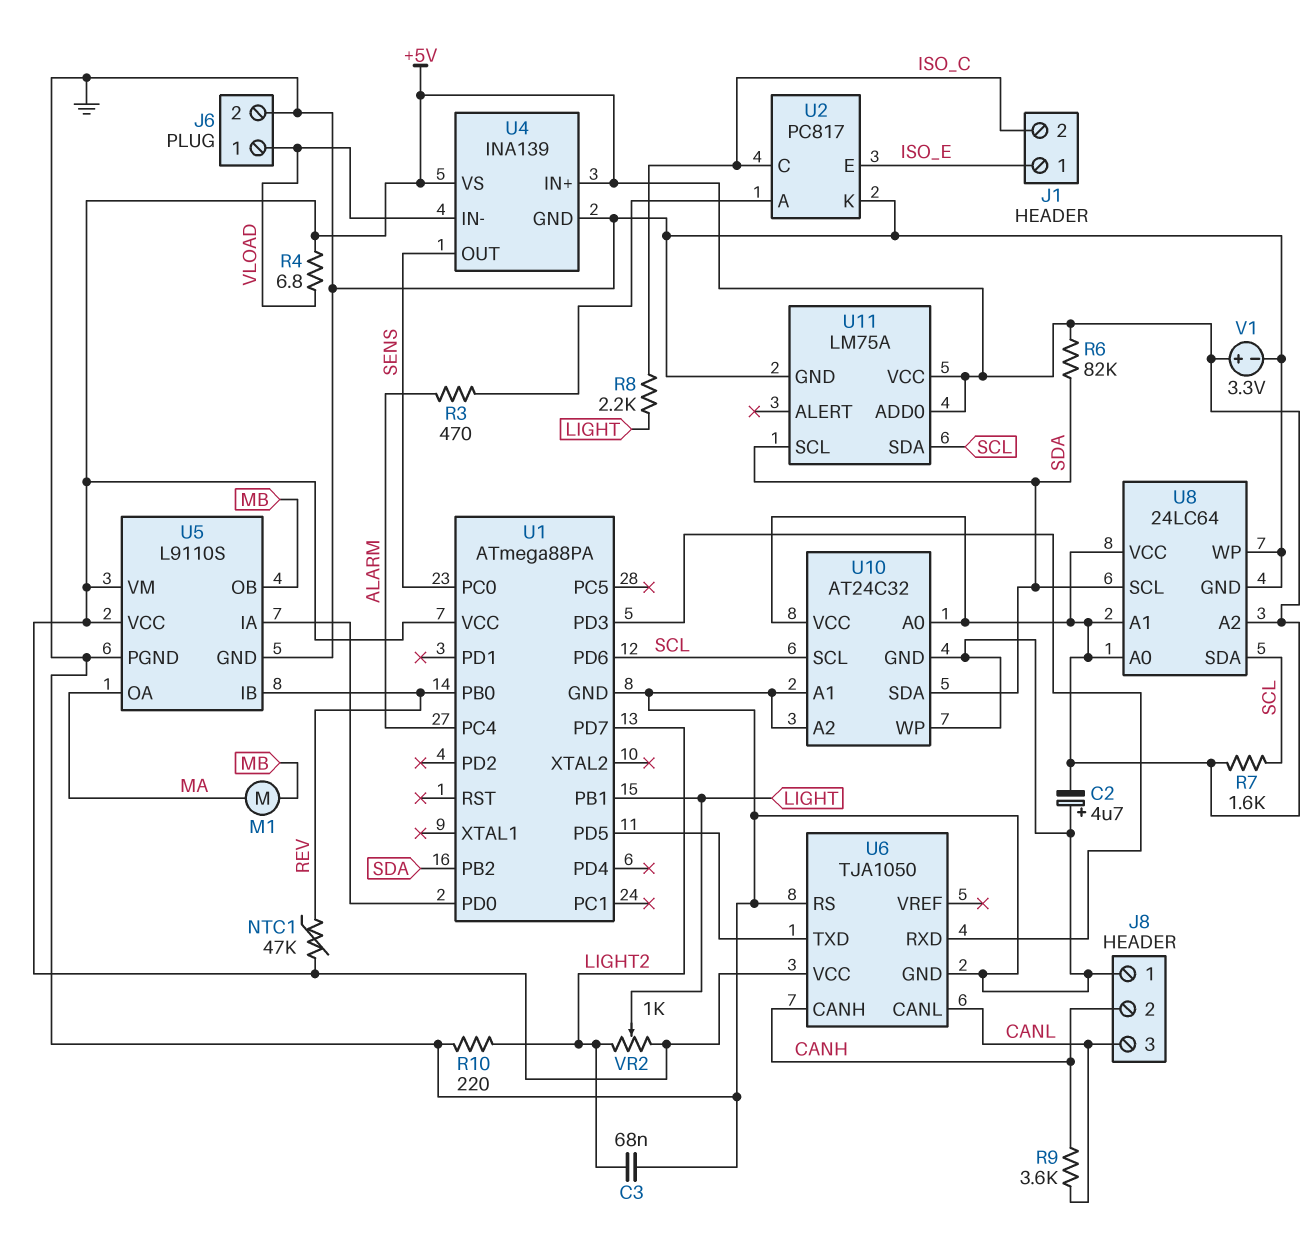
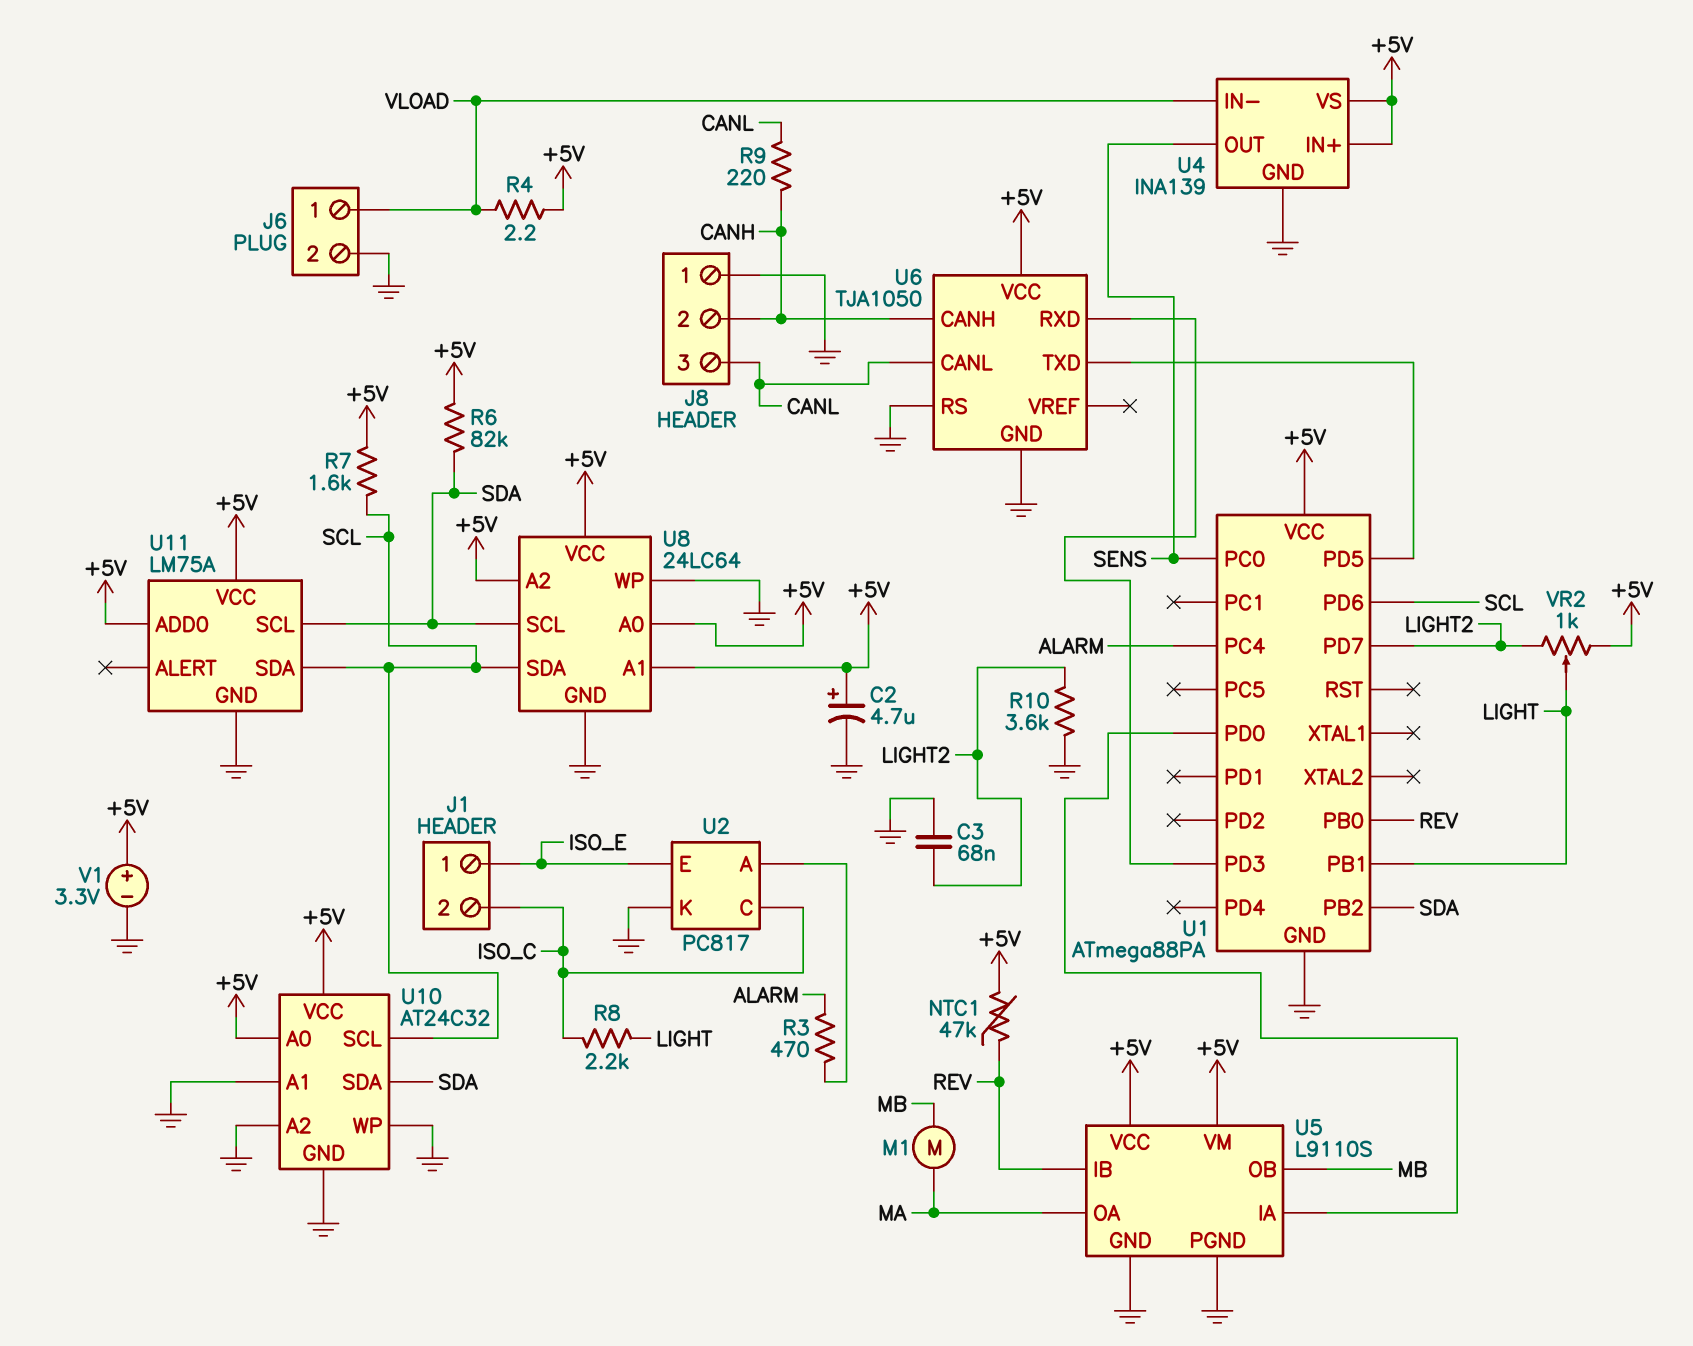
C2: 4.7uF (plus GND, minus +5V) -> 4.7uF (plus +5V, minus GND)
R4: 6.8 (+5V, VLOAD) -> 2.2 (+5V, VLOAD)
R9: 3.6k (CANH, CANL) -> 220 (CANH, CANL)
R10: 220 (GND, LIGHT2) -> 3.6k (GND, LIGHT2)

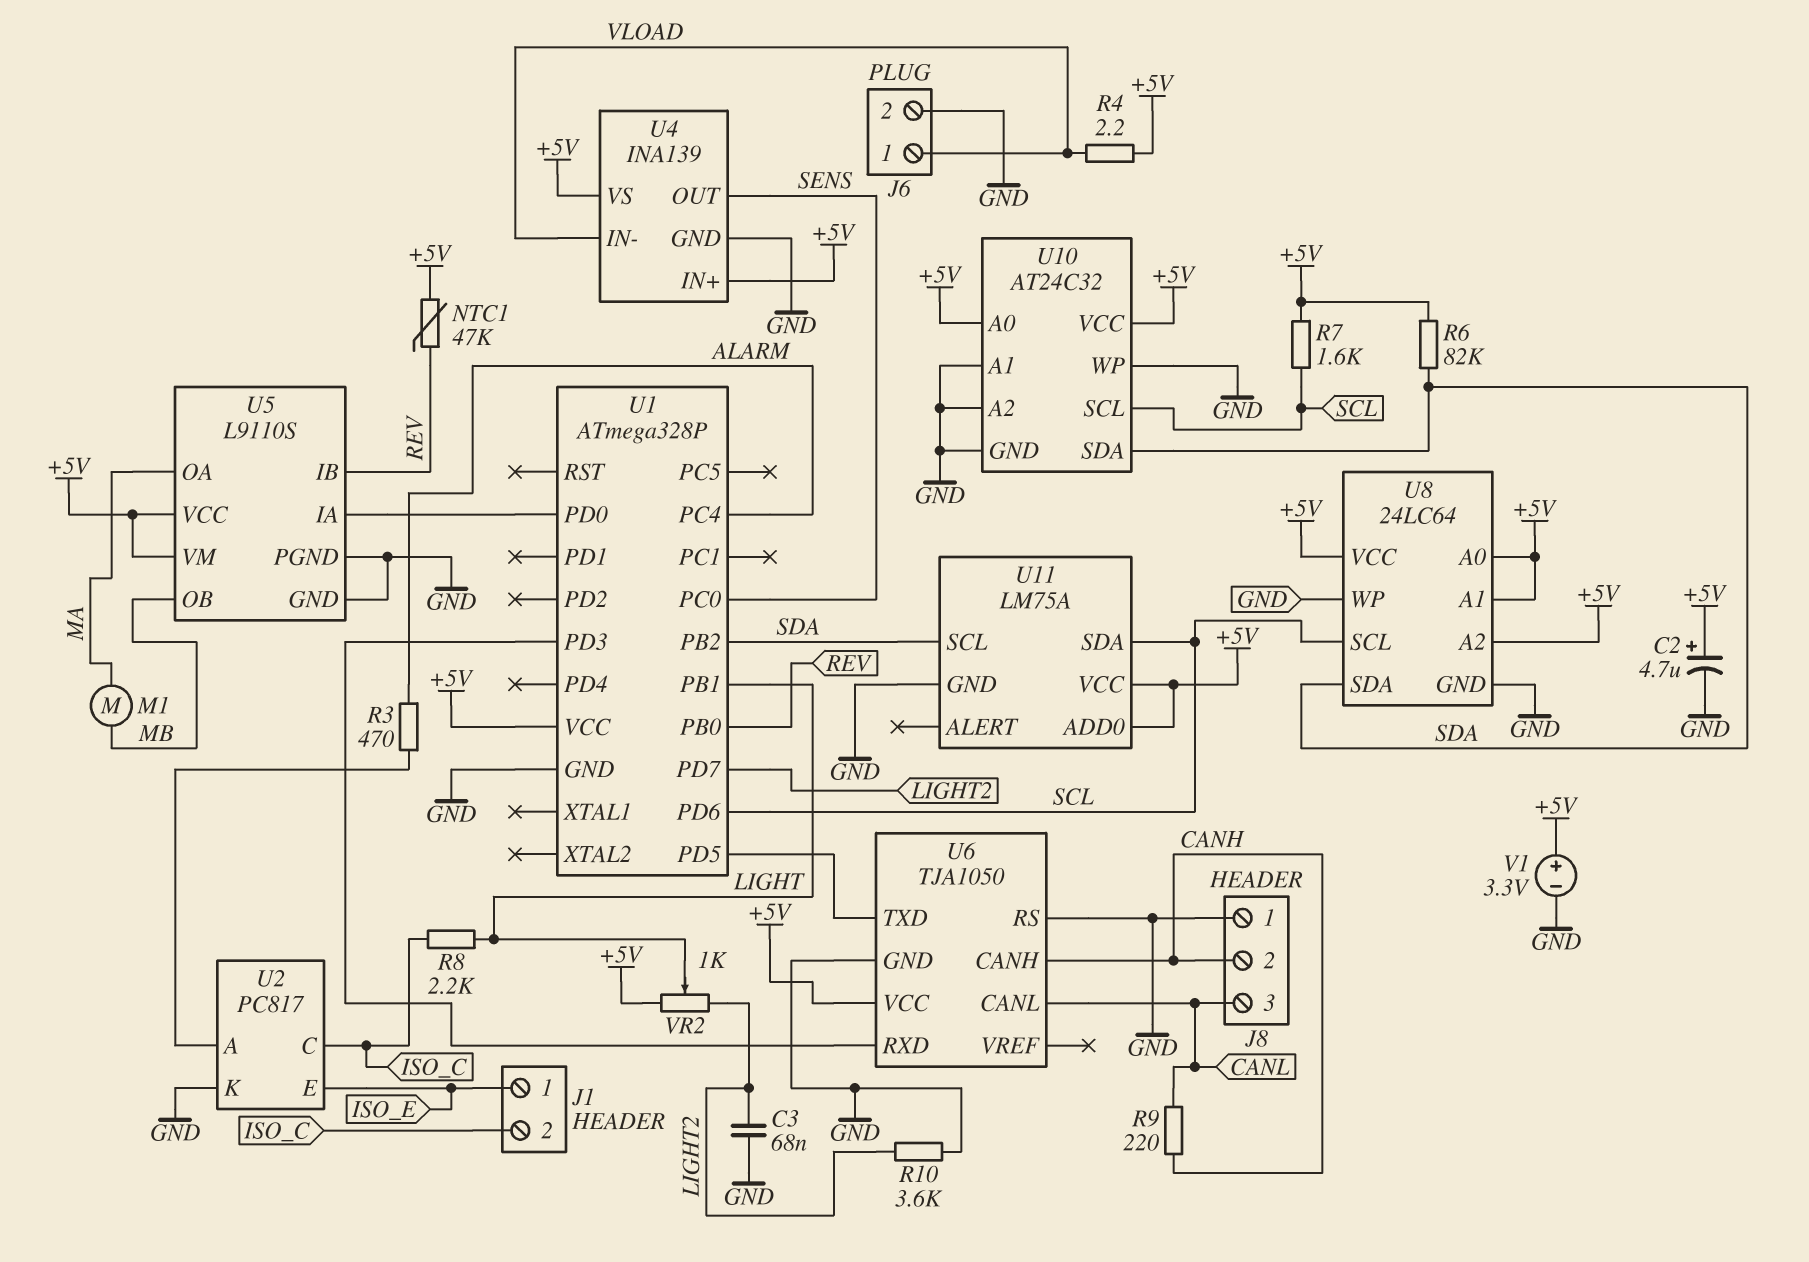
U1: ATmega88PA -> ATmega328P
U8 pin SCL: SDA -> SCL
U8 pin SDA: SCL -> SDA

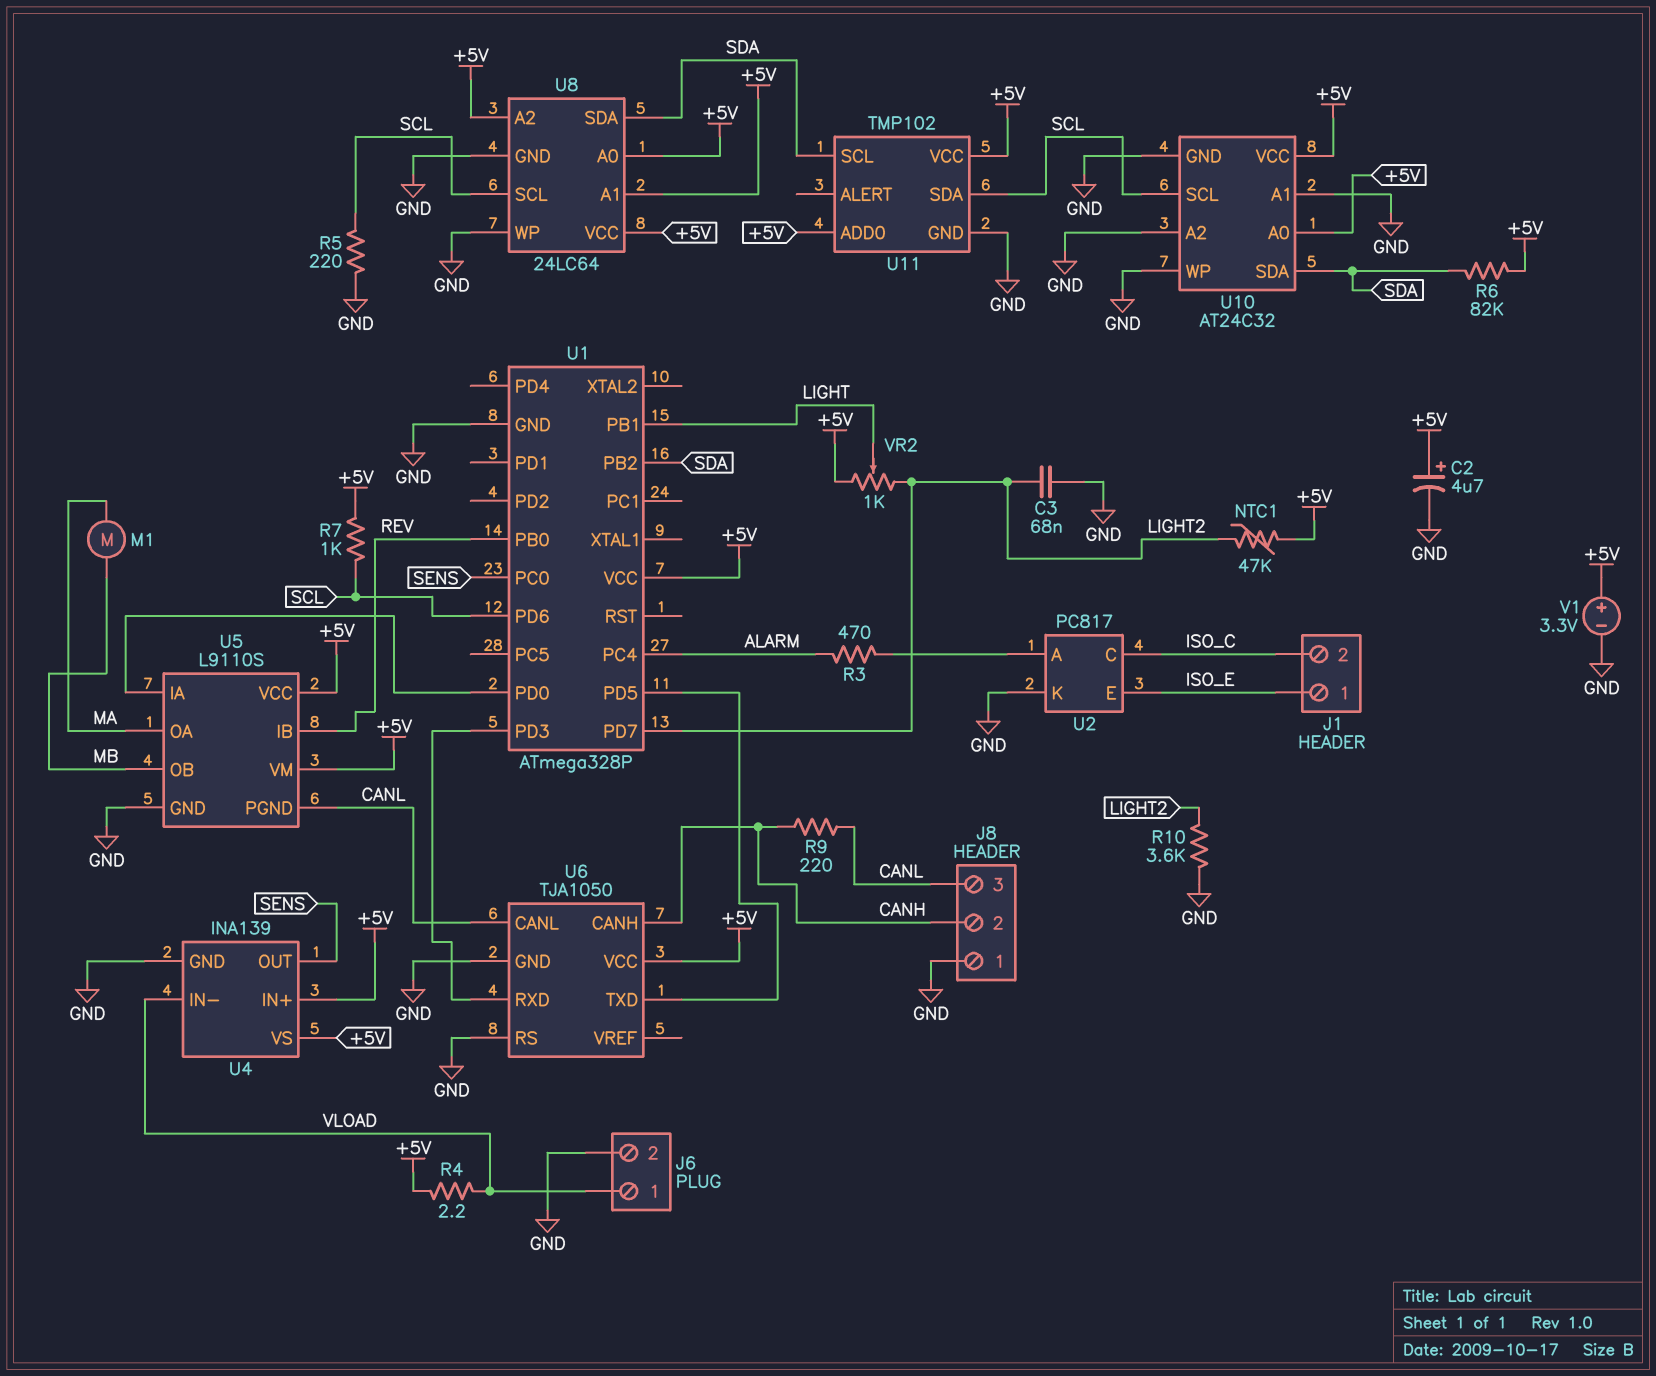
NTC1: 47k (+5V, REV) -> 47k (+5V, LIGHT2)
R5: none -> 220 (GND, SCL)
R7: 1.6k (+5V, SCL) -> 1k (+5V, SCL)
R8: 2.2k (ISO_C, LIGHT) -> none
U5 pin PGND: GND -> CANL
U11: LM75A -> TMP102

